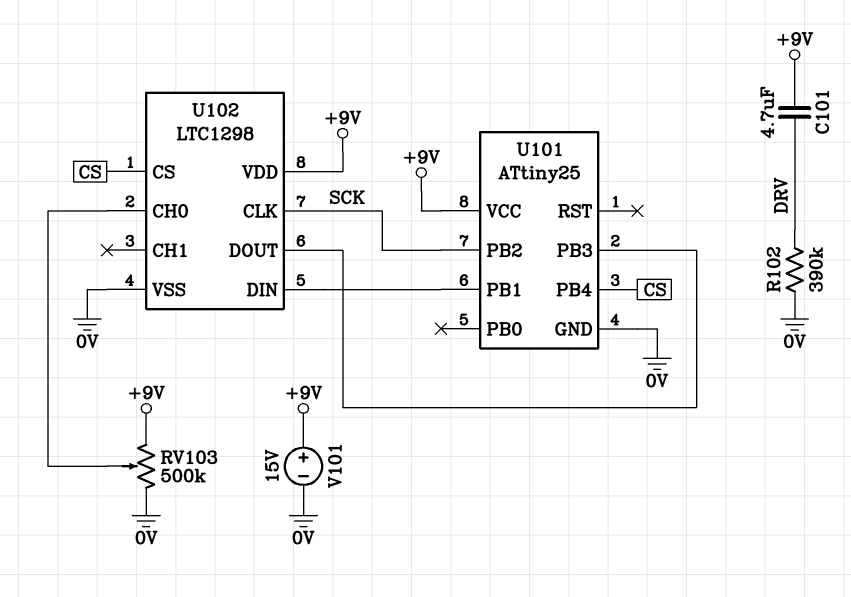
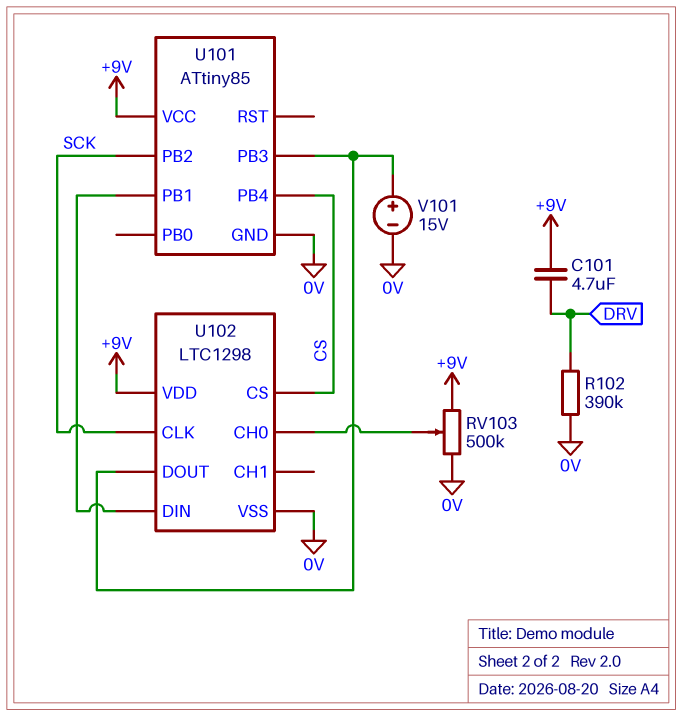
U101: ATtiny25 -> ATtiny85
V101: 15V (plus +9V, minus 0V) -> 15V (plus U101/PB3, minus 0V)

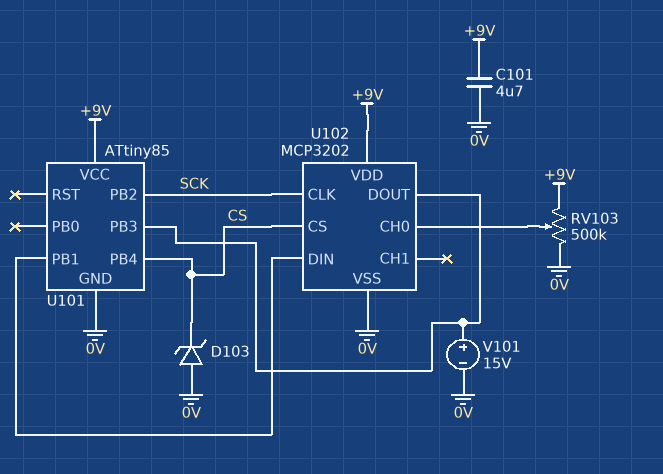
C101: 4.7uF (+9V, DRV) -> 4.7uF (+9V, 0V)
D103: none -> zener (A 0V, K CS)
R102: 390k (0V, DRV) -> none
U102: LTC1298 -> MCP3202

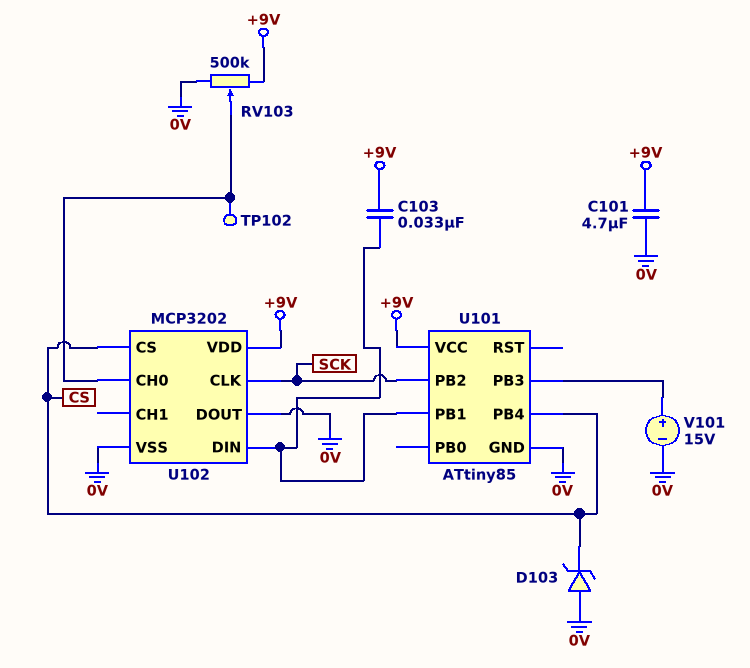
C103: none -> 33nF (+9V, U101/PB1)
TP102: none -> test point (U102/CH0)
U102 pin DOUT: U101/PB3 -> 0V

